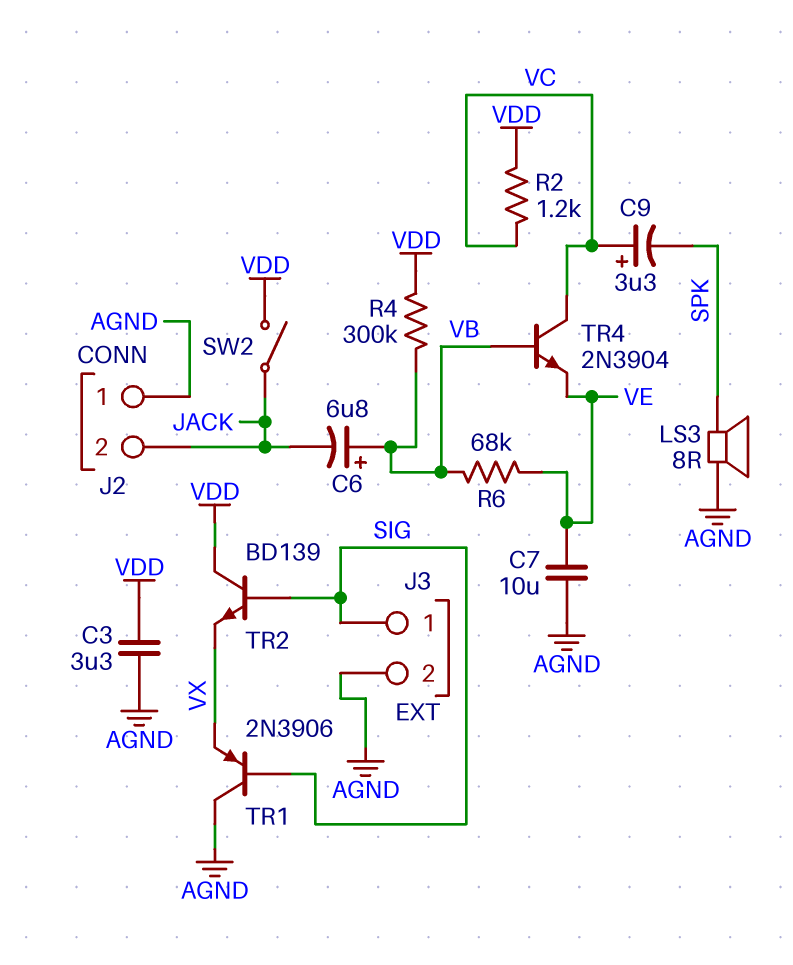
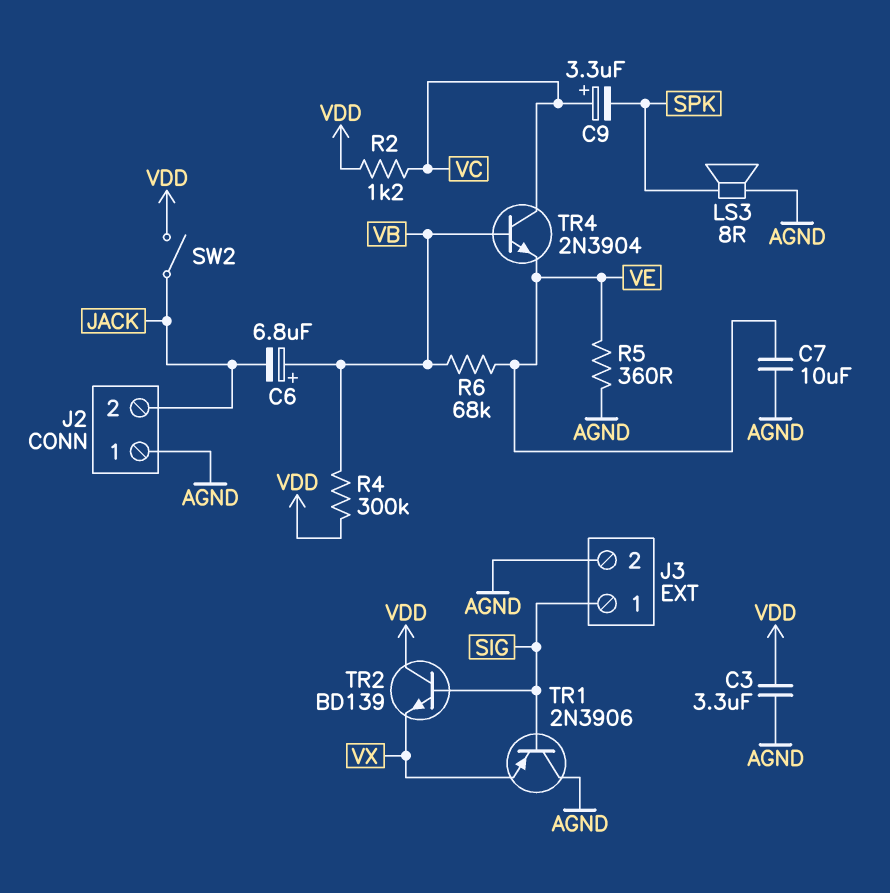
R5: none -> 360 (AGND, VE)

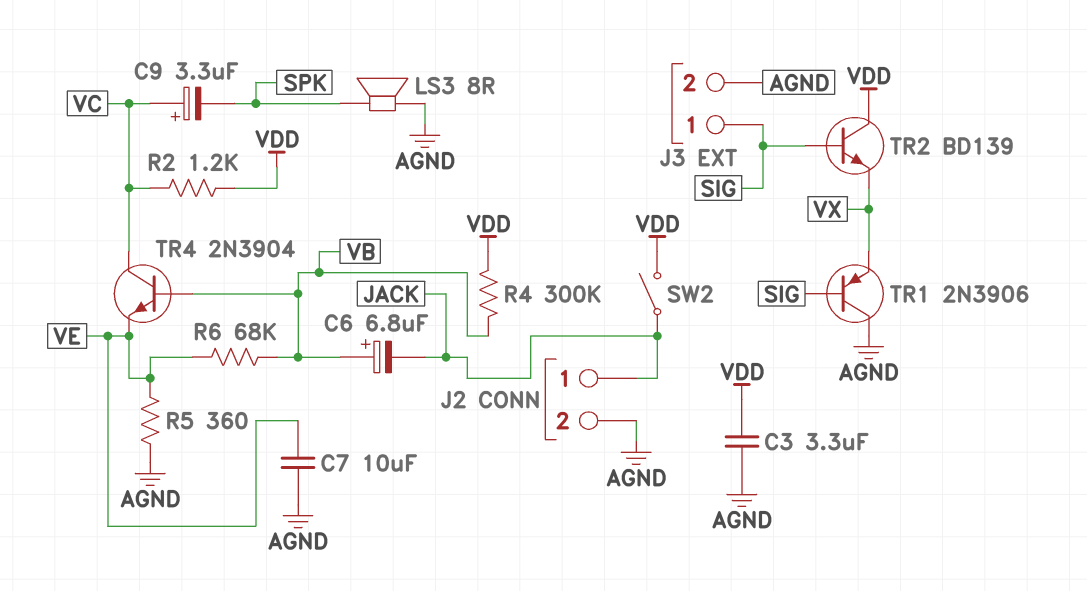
J2 pin 1: AGND -> JACK
J2 pin 2: JACK -> AGND

